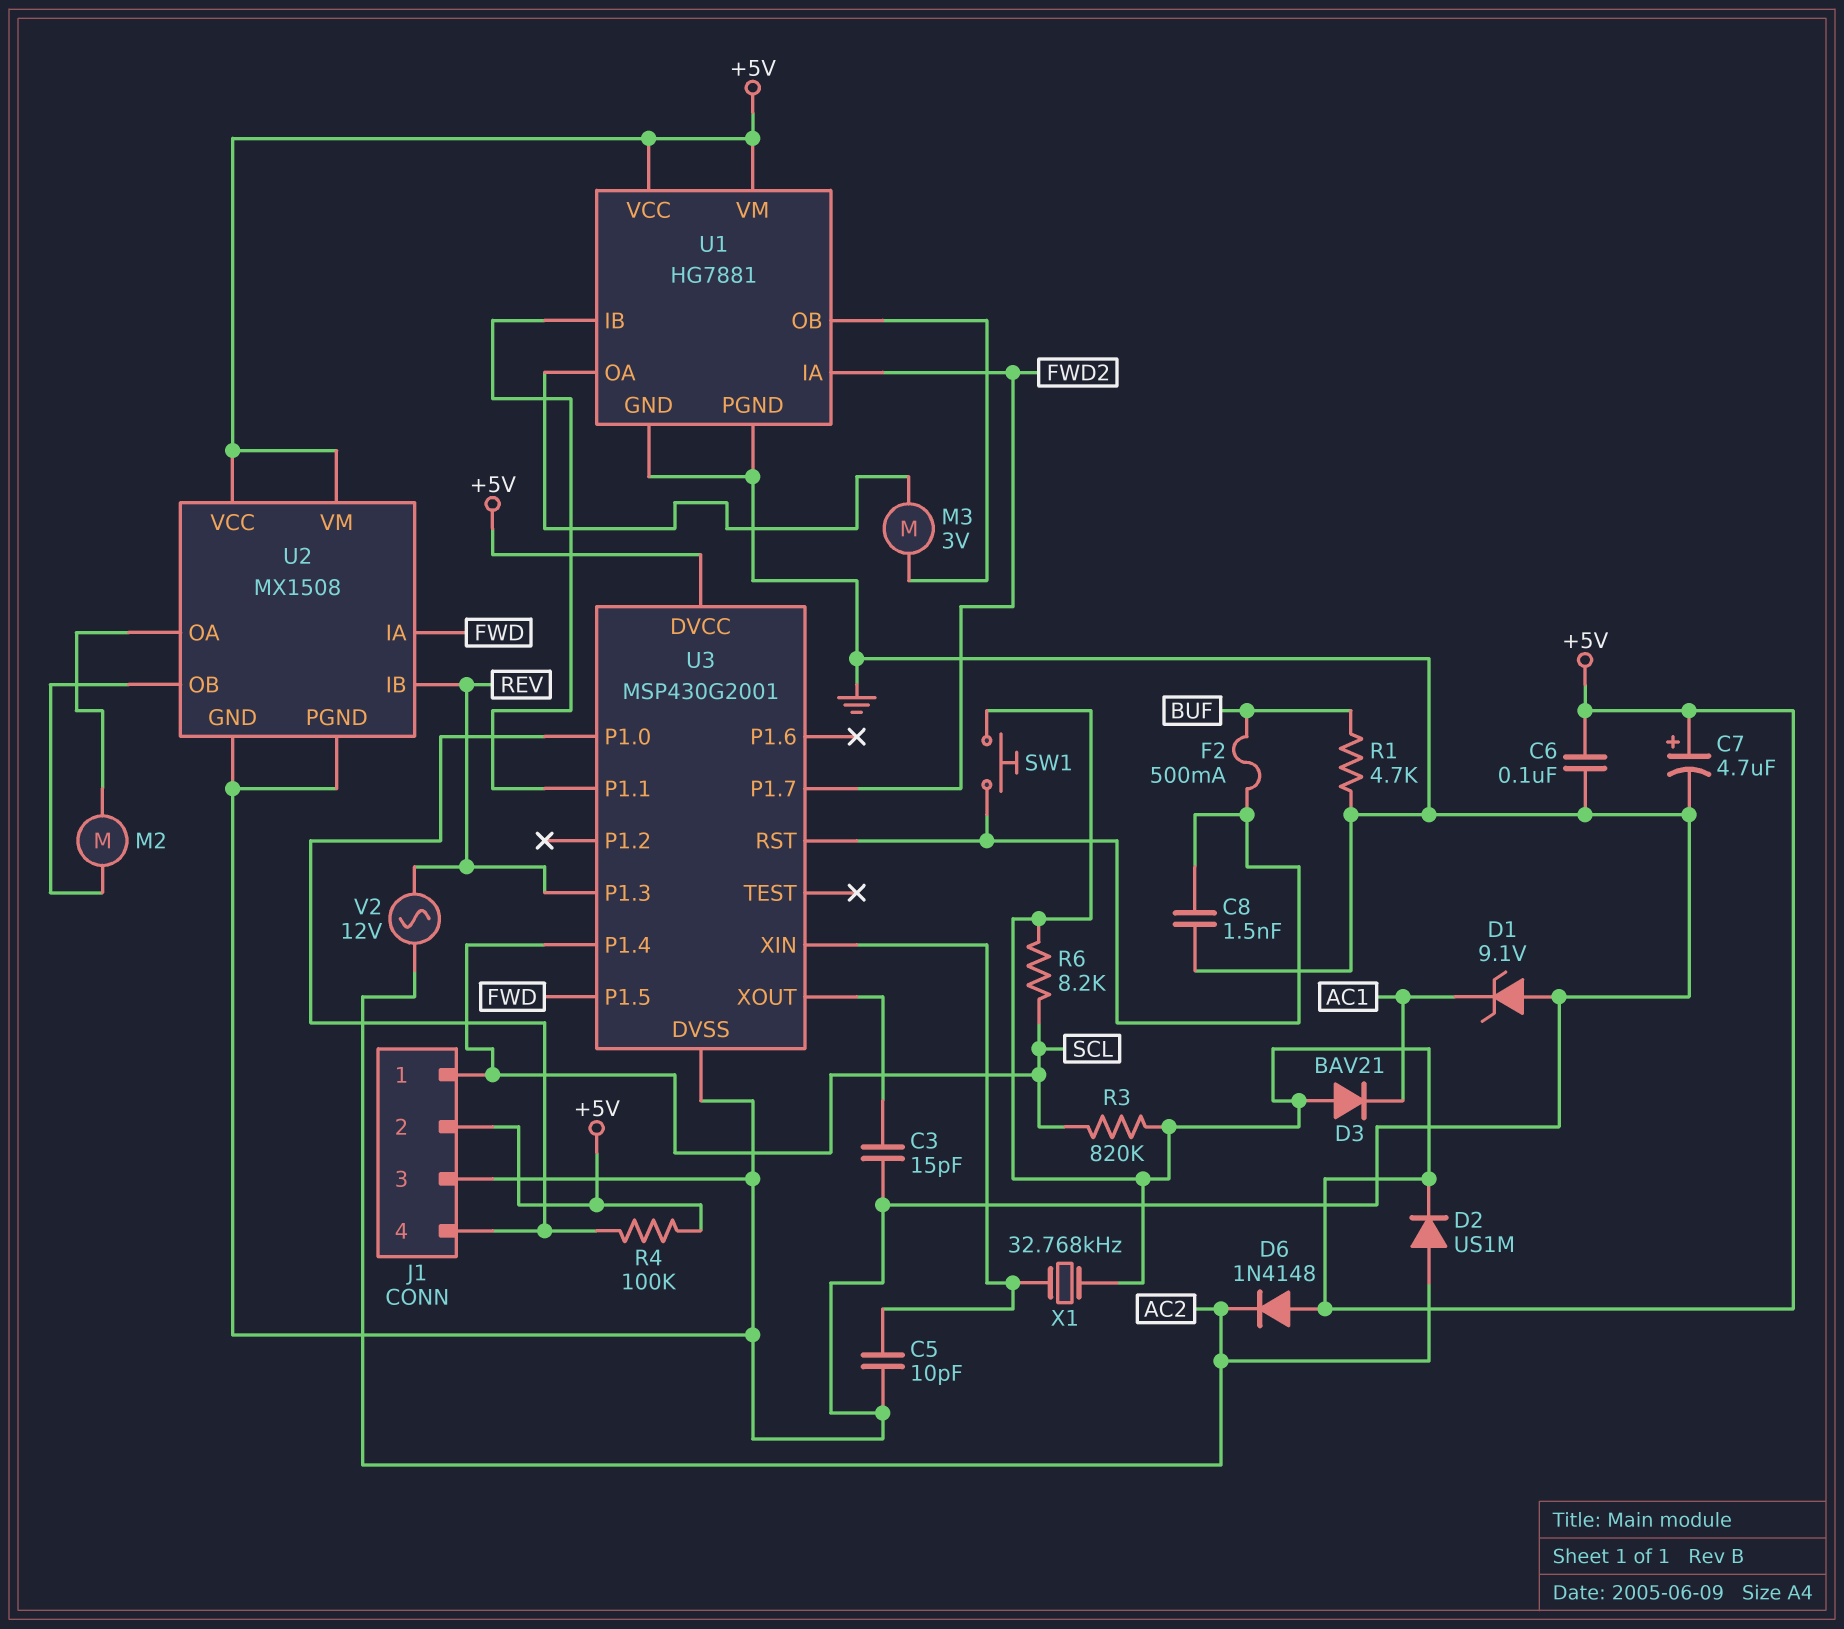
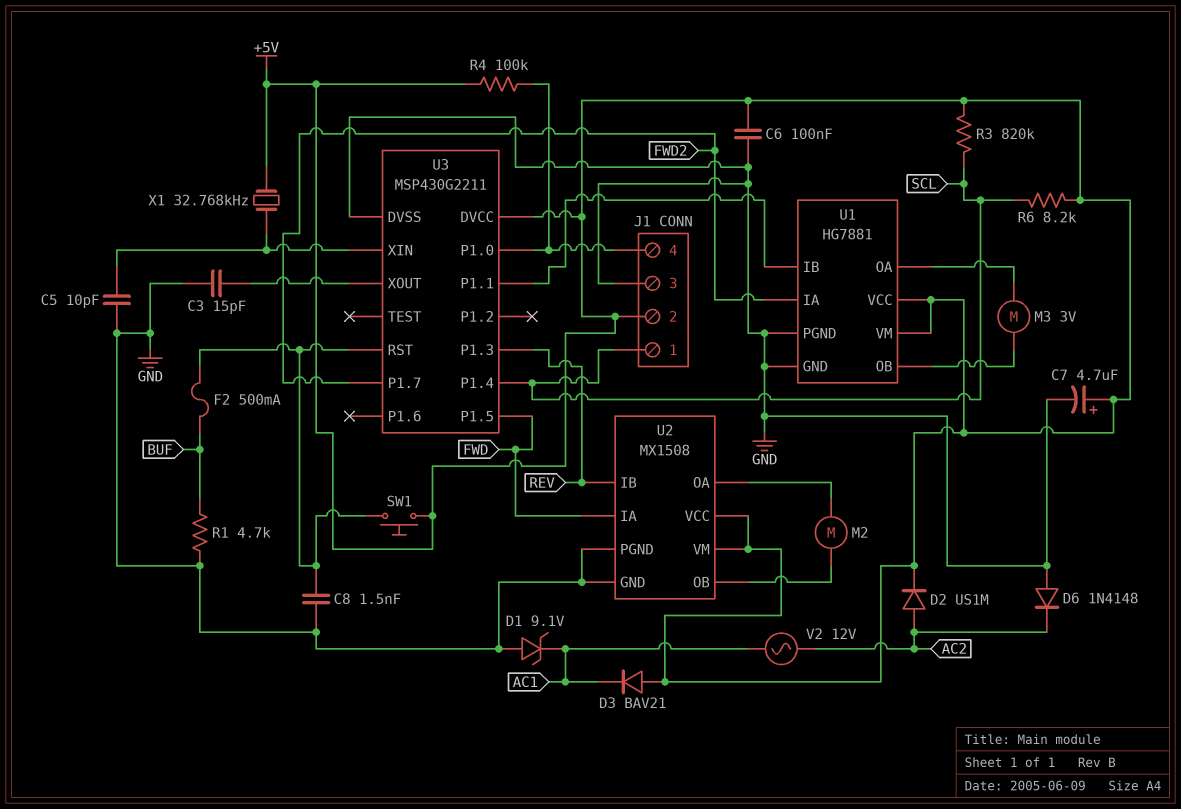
D6: diode 1N4148 (A +5V, K AC2) -> diode 1N4148 (A GND, K AC2)
U3: MSP430G2001 -> MSP430G2211
V2: AC 12V (AC2, REV) -> AC 12V (AC1, AC2)

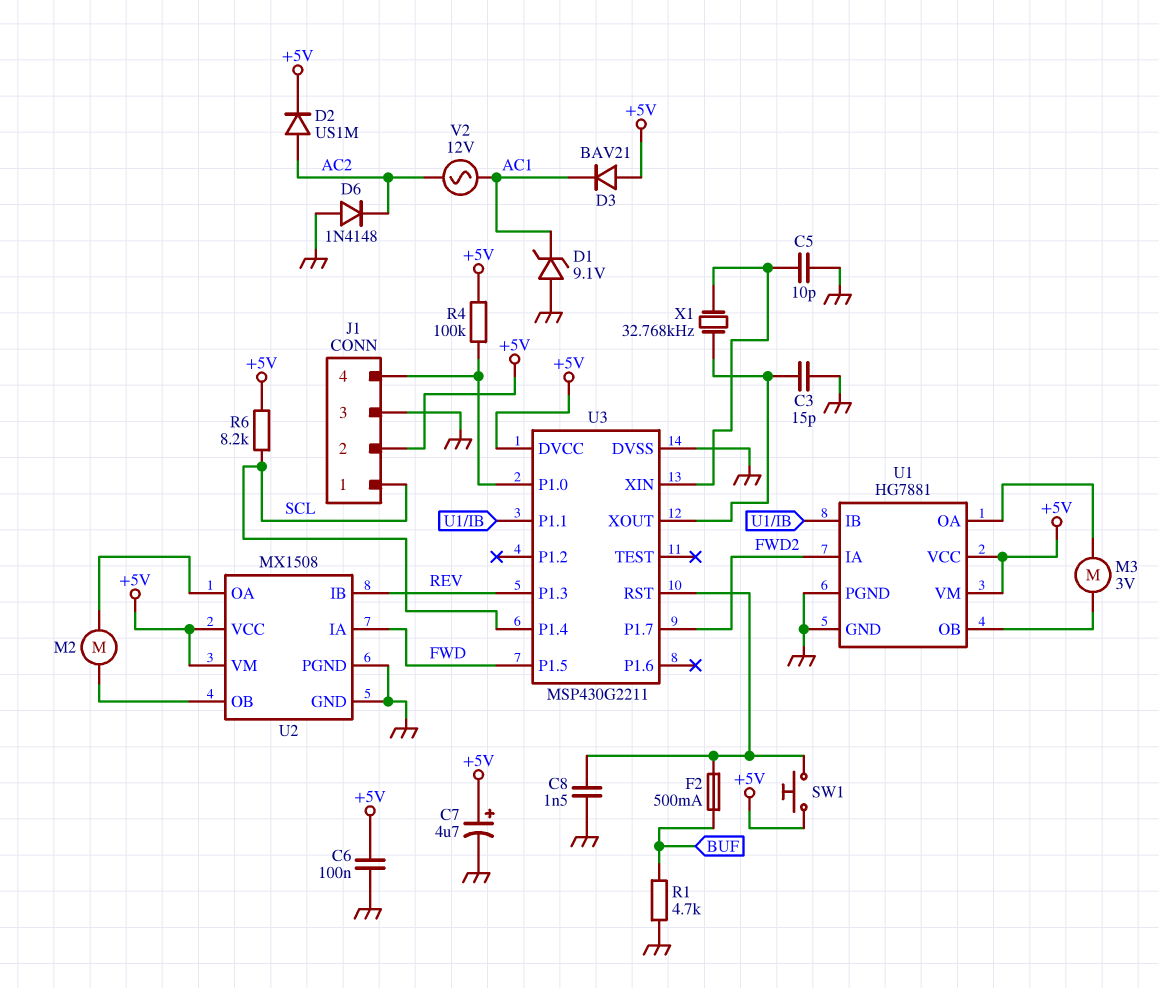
R3: 820k (+5V, SCL) -> none
X1: 32.768kHz (+5V, U3/XIN) -> 32.768kHz (U3/XIN, U3/XOUT)

